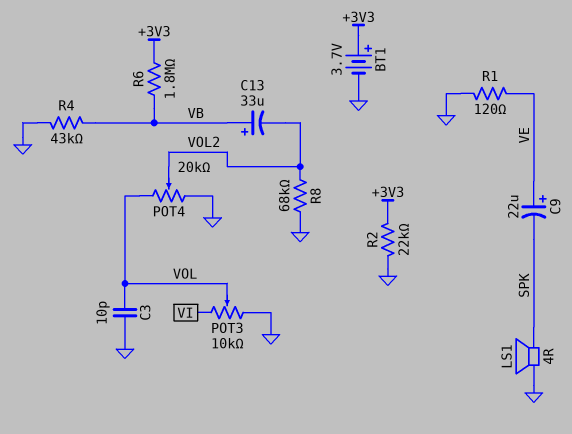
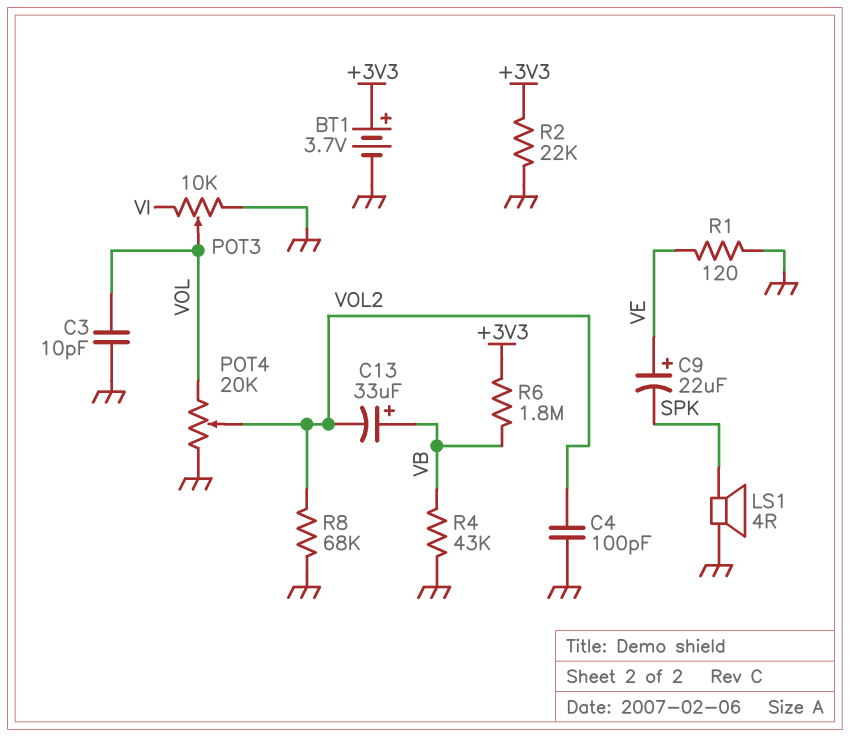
C4: none -> 100pF (GND, VOL2)

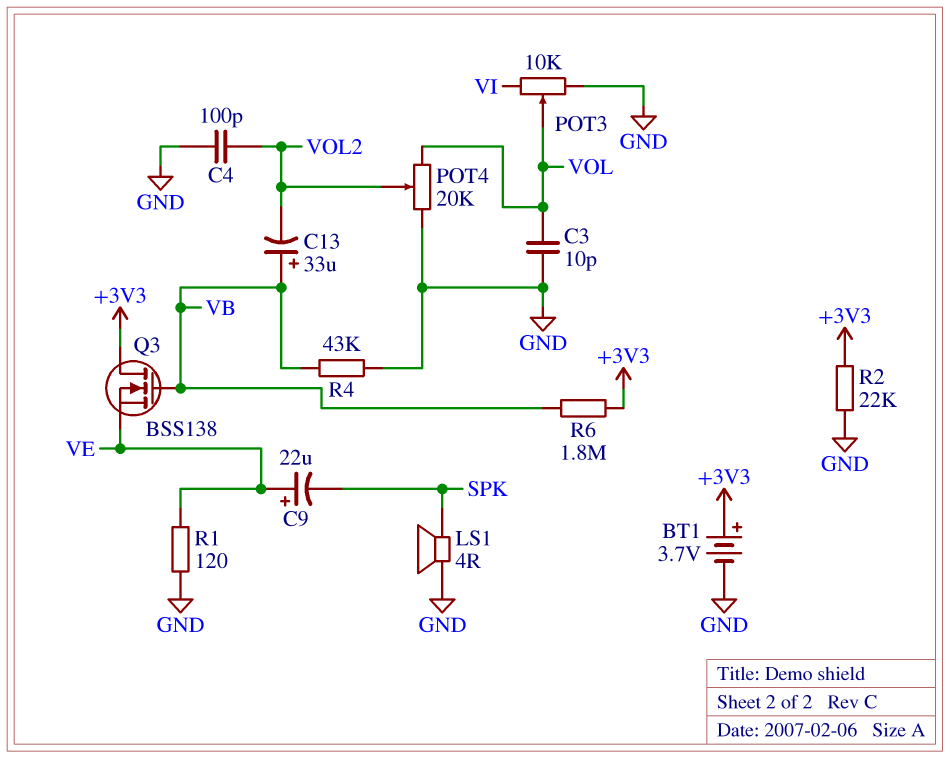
Q3: none -> NMOS BSS138 (G VB, D +3V3, S VE)
R8: 68k (GND, VOL2) -> none

